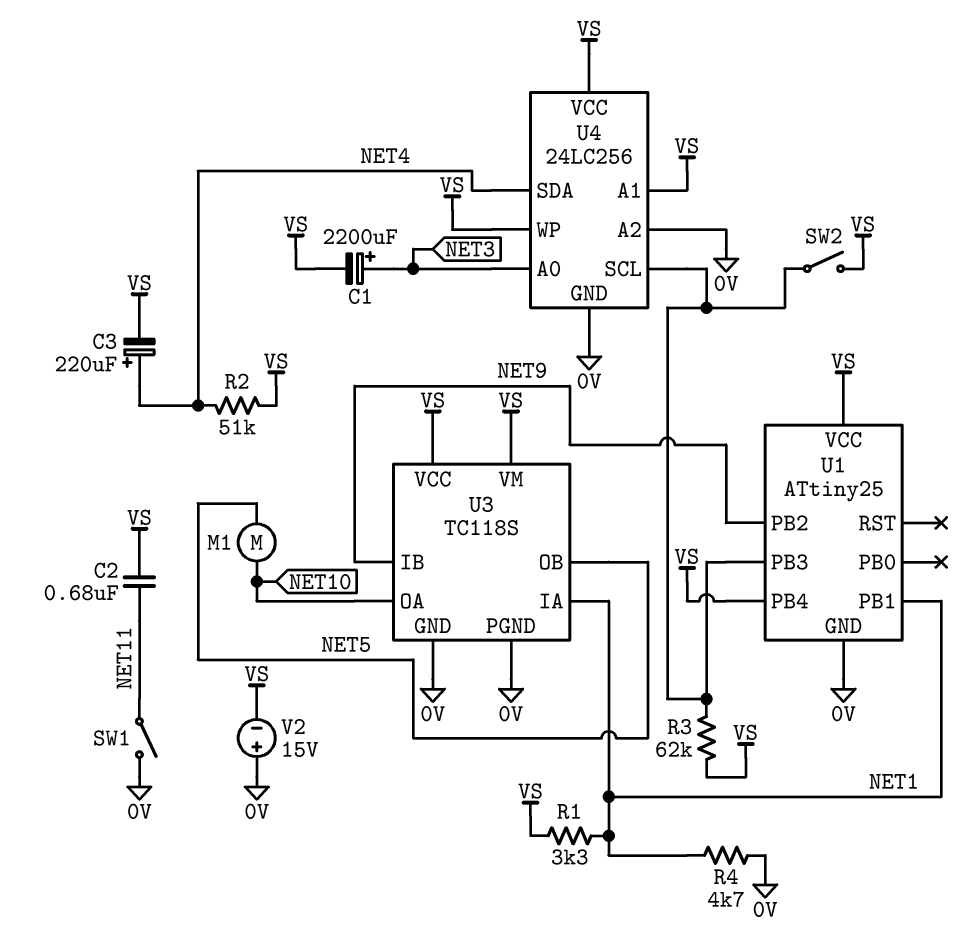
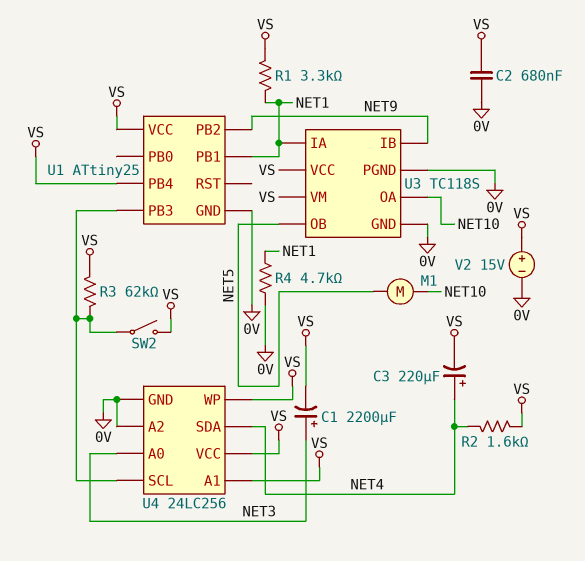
C2: 680nF (NET11, VS) -> 680nF (0V, VS)
R2: 51k (NET4, VS) -> 1.6k (NET4, VS)
SW1: switch (0V, NET11) -> none
V2: 15V (plus 0V, minus VS) -> 15V (plus VS, minus 0V)

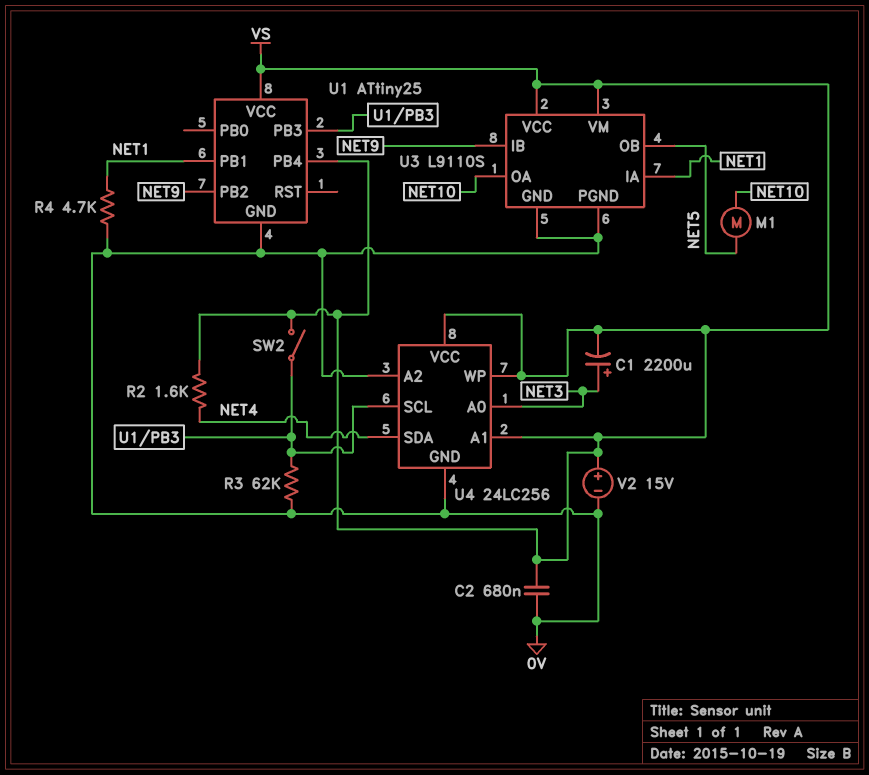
C3: 220uF (plus NET4, minus VS) -> none
R1: 3.3k (NET1, VS) -> none
R3: 62k (U1/PB3, VS) -> 62k (0V, U1/PB3)
U3: TC118S -> L9110S

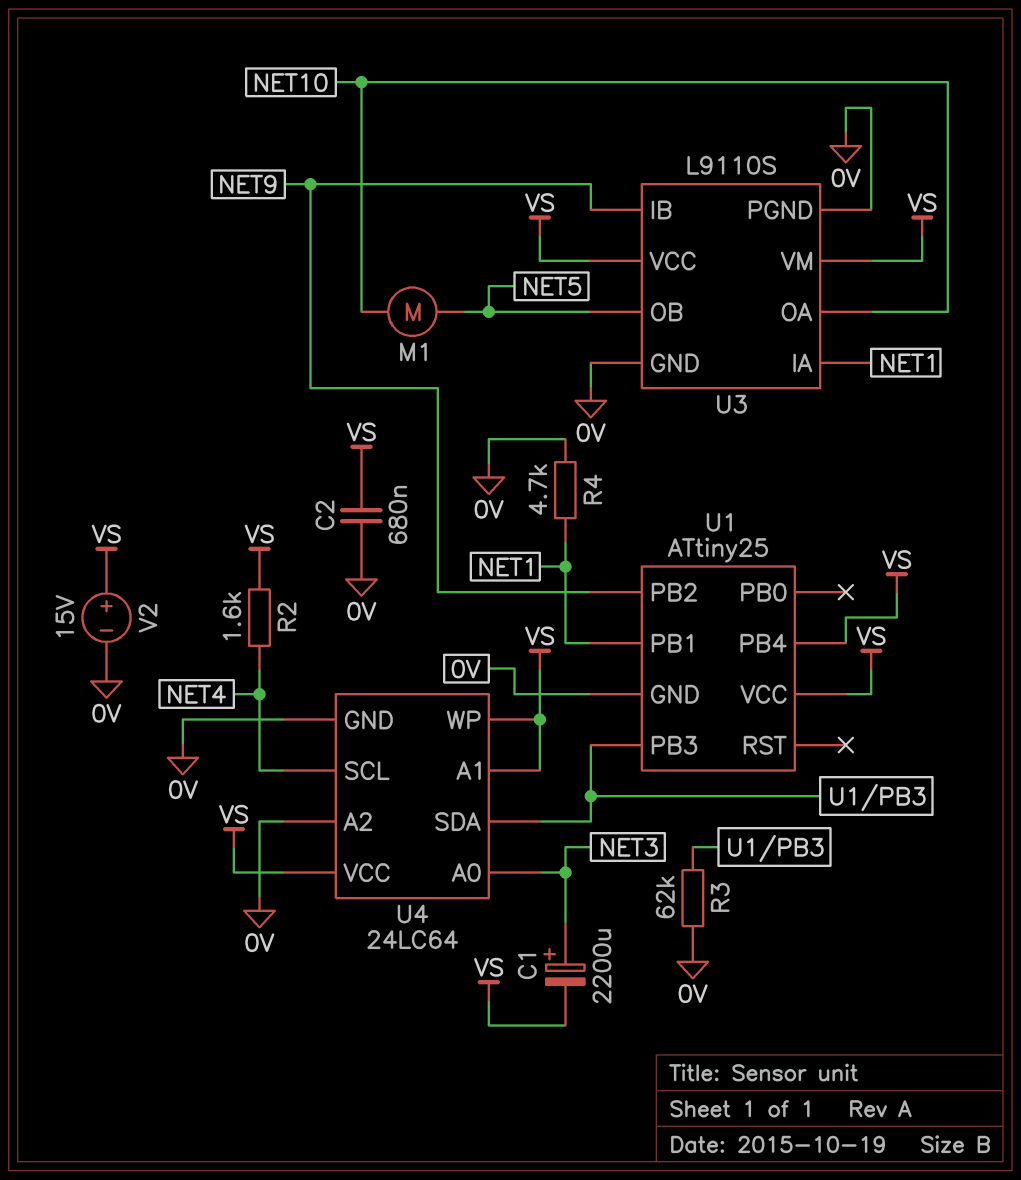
SW2: switch (U1/PB3, VS) -> none
U4: 24LC256 -> 24LC64
U4 pin SCL: U1/PB3 -> NET4
U4 pin SDA: NET4 -> U1/PB3

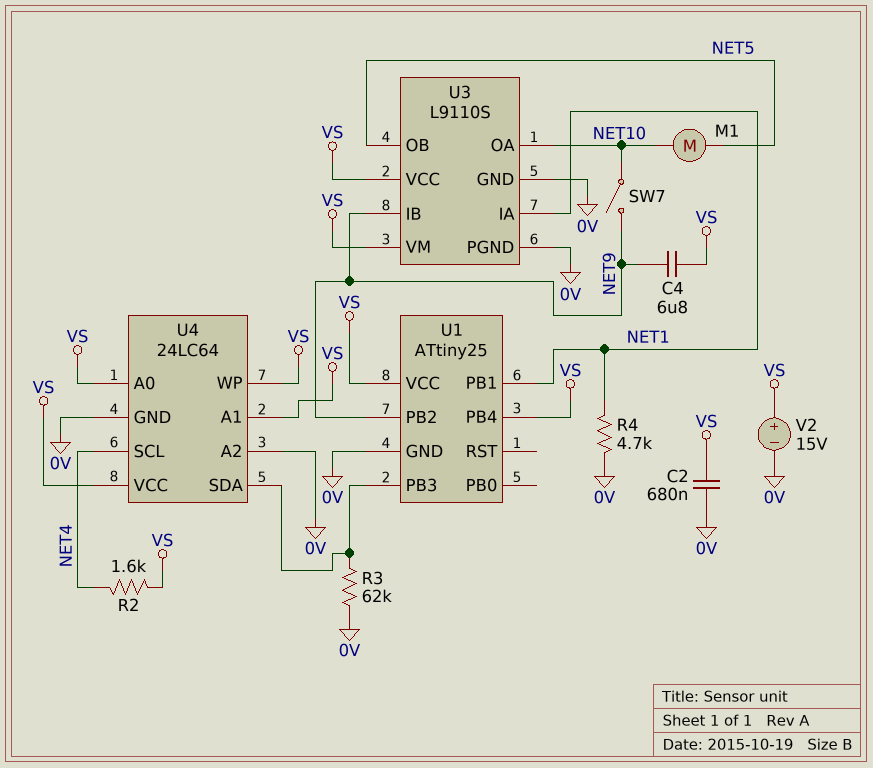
C1: 2200uF (plus NET3, minus VS) -> none
C4: none -> 6.8uF (NET9, VS)
SW7: none -> switch (NET9, NET10)
U4 pin A0: NET3 -> VS

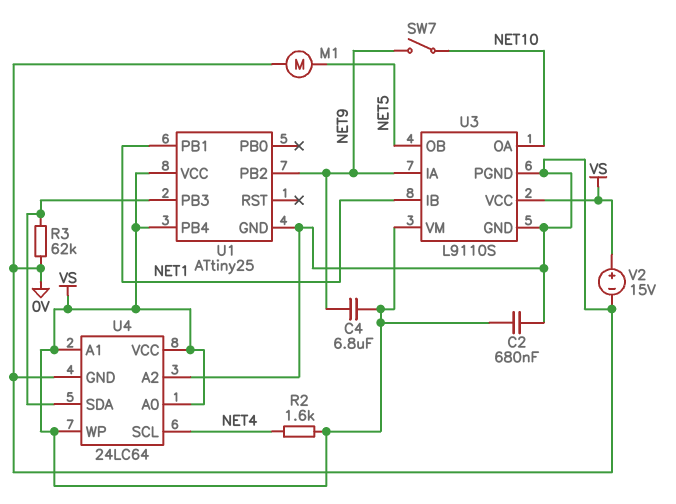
M1: motor (NET5, NET10) -> motor (0V, NET5)
R4: 4.7k (0V, NET1) -> none
U3 pin IA: NET1 -> NET9
U3 pin IB: NET9 -> NET1

